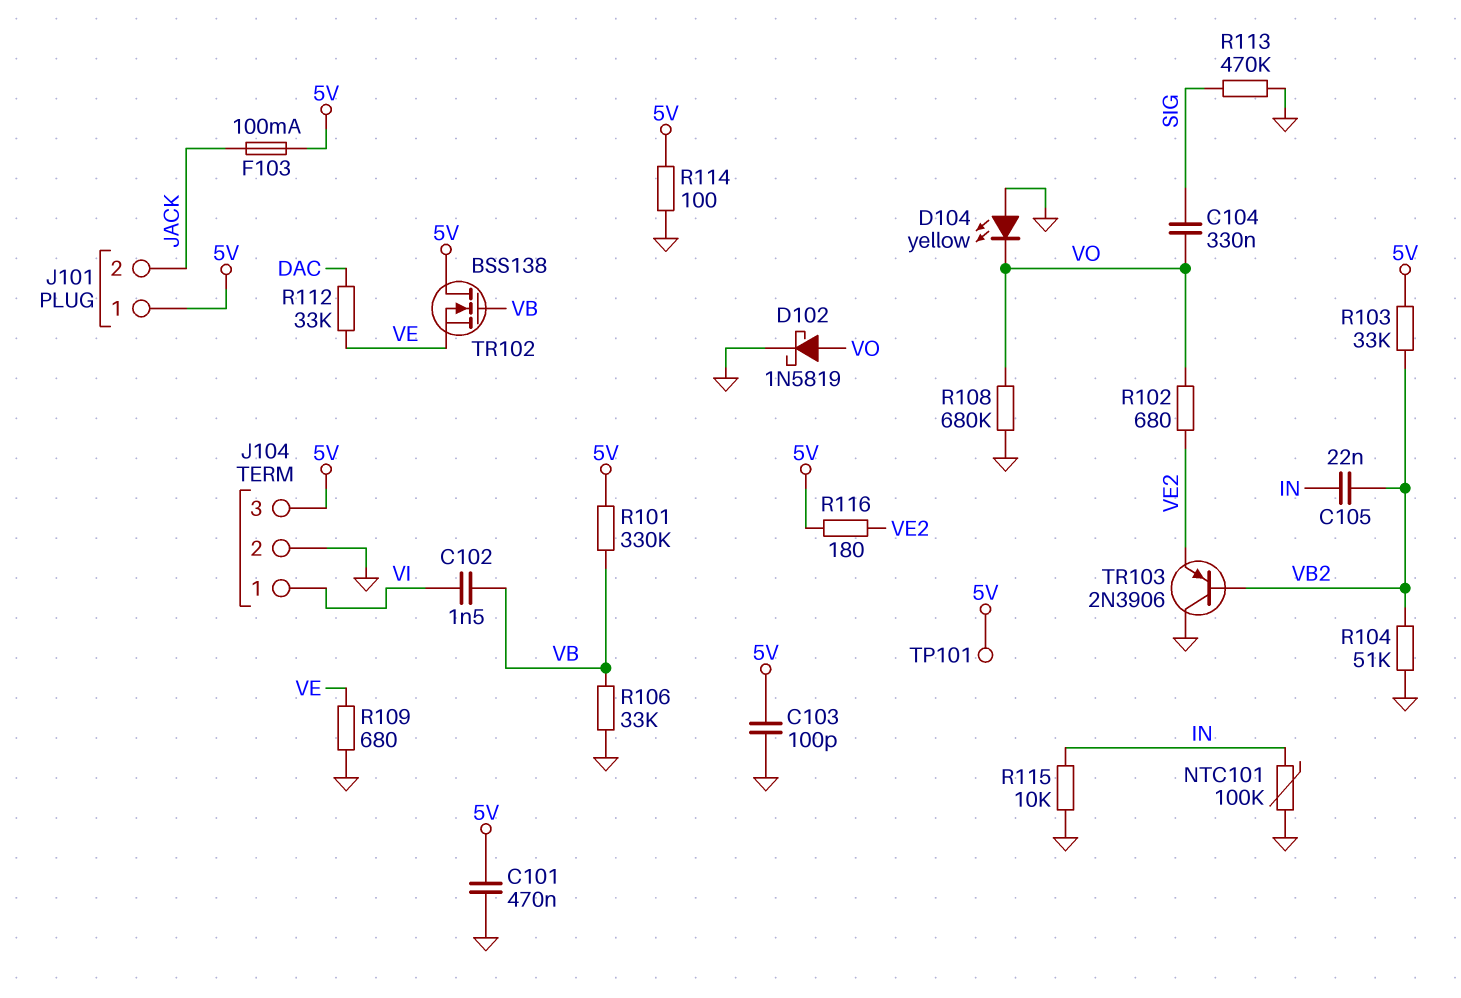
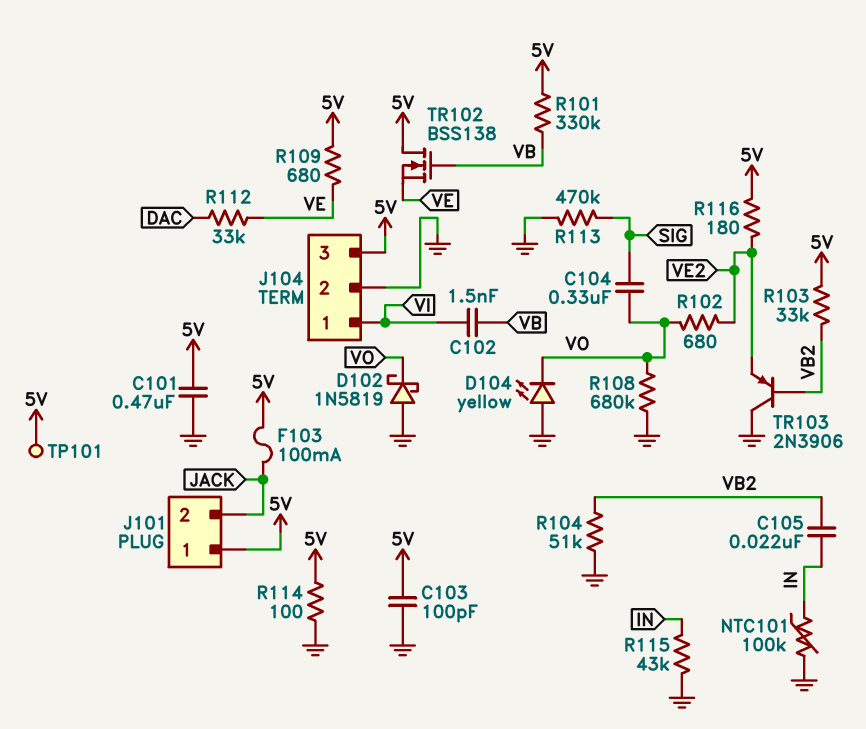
D102: schottky 1N5819 (A VO, K GND) -> schottky 1N5819 (A GND, K VO)
R106: 33k (GND, VB) -> none
R109: 680 (GND, VE) -> 680 (5V, VE)
R115: 10k (GND, IN) -> 43k (GND, IN)

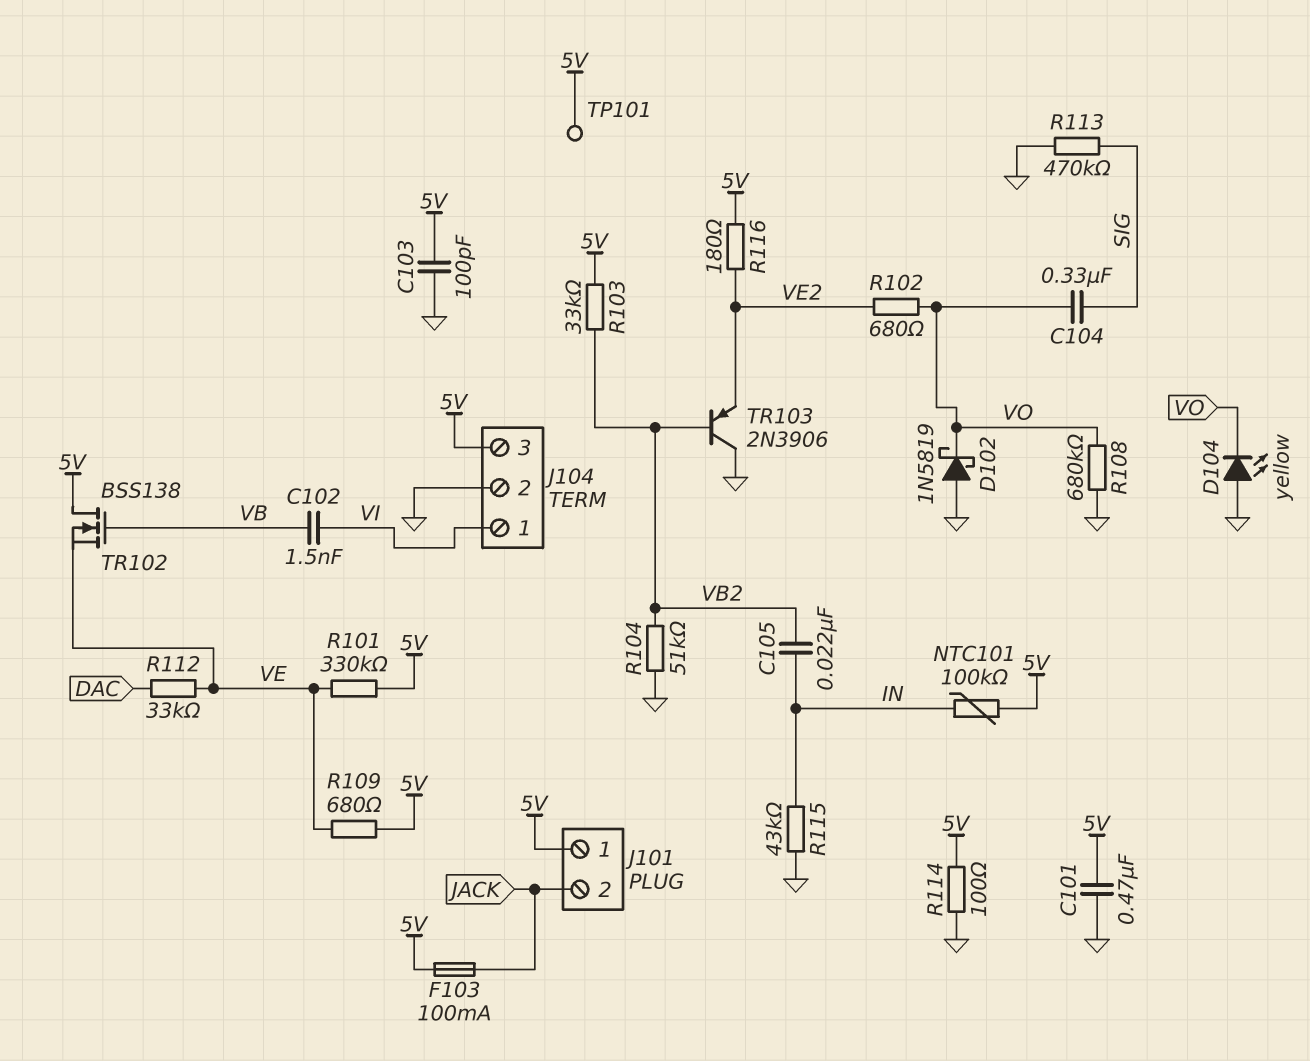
NTC101: 100k (GND, IN) -> 100k (5V, IN)
R101: 330k (5V, VB) -> 330k (5V, VE)

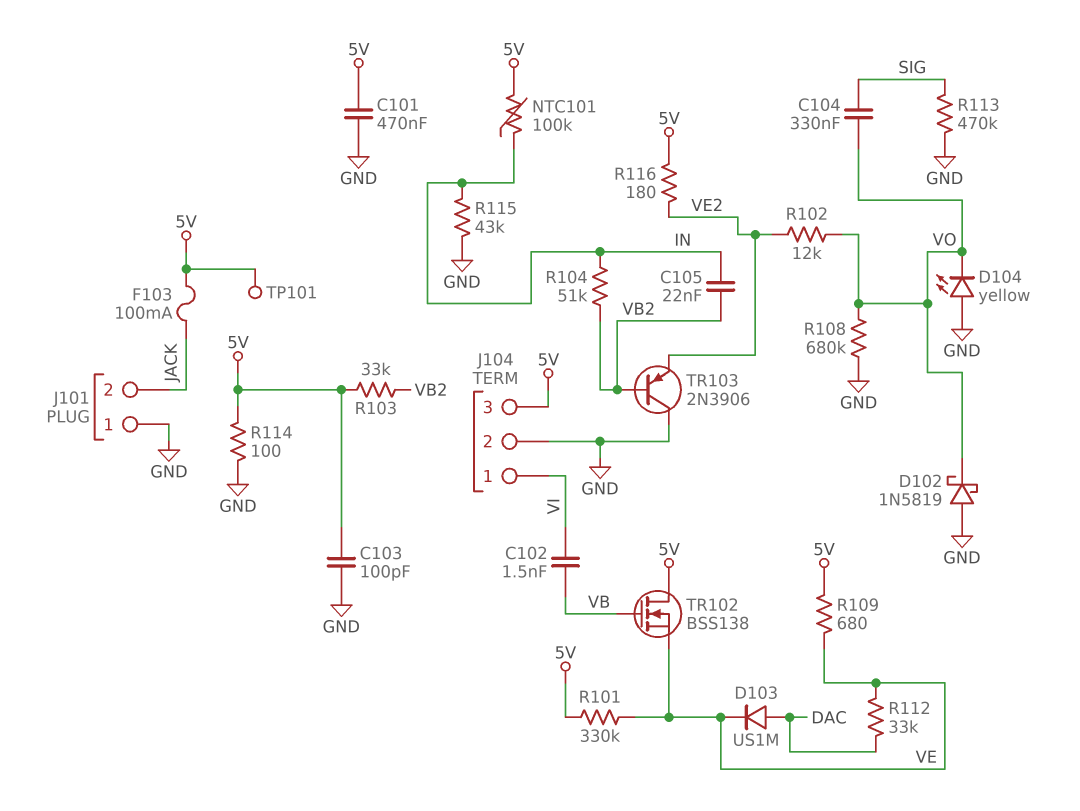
D103: none -> diode US1M (A DAC, K VE)
J101 pin 1: 5V -> GND
R102: 680 (VE2, VO) -> 12k (VE2, VO)
R104: 51k (GND, VB2) -> 51k (IN, VB2)

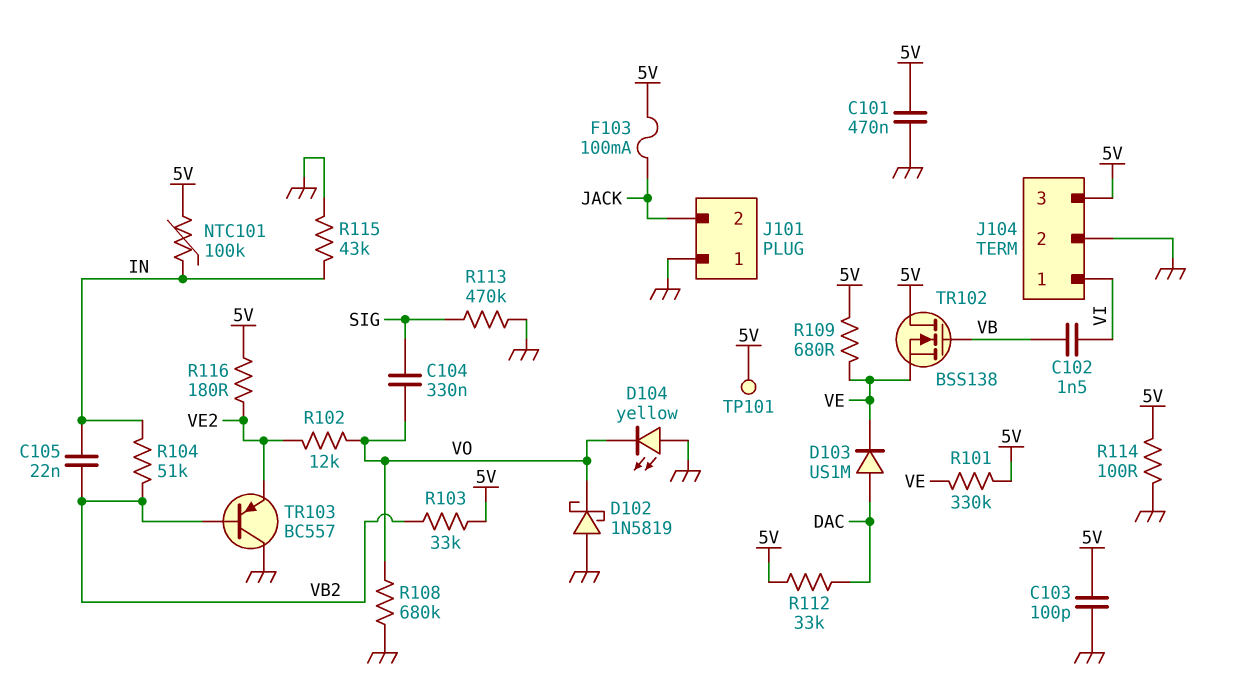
R112: 33k (DAC, VE) -> 33k (5V, DAC)
TR103: PNP 2N3906 (B VB2, C GND, E VE2) -> PNP BC557 (B VB2, C GND, E VE2)

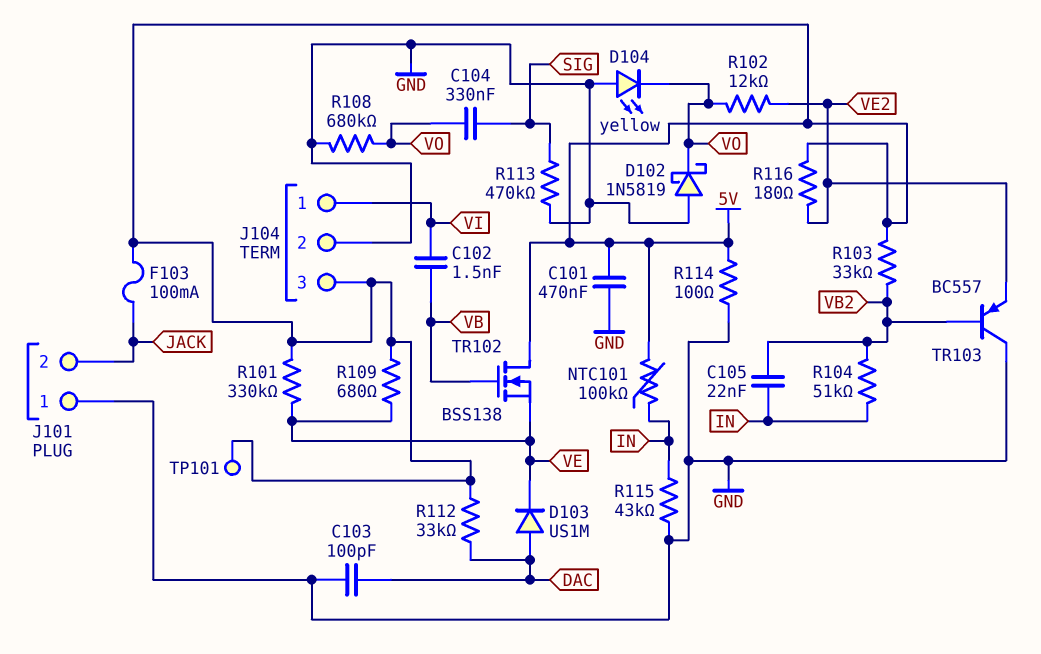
C103: 100pF (5V, GND) -> 100pF (DAC, GND)

